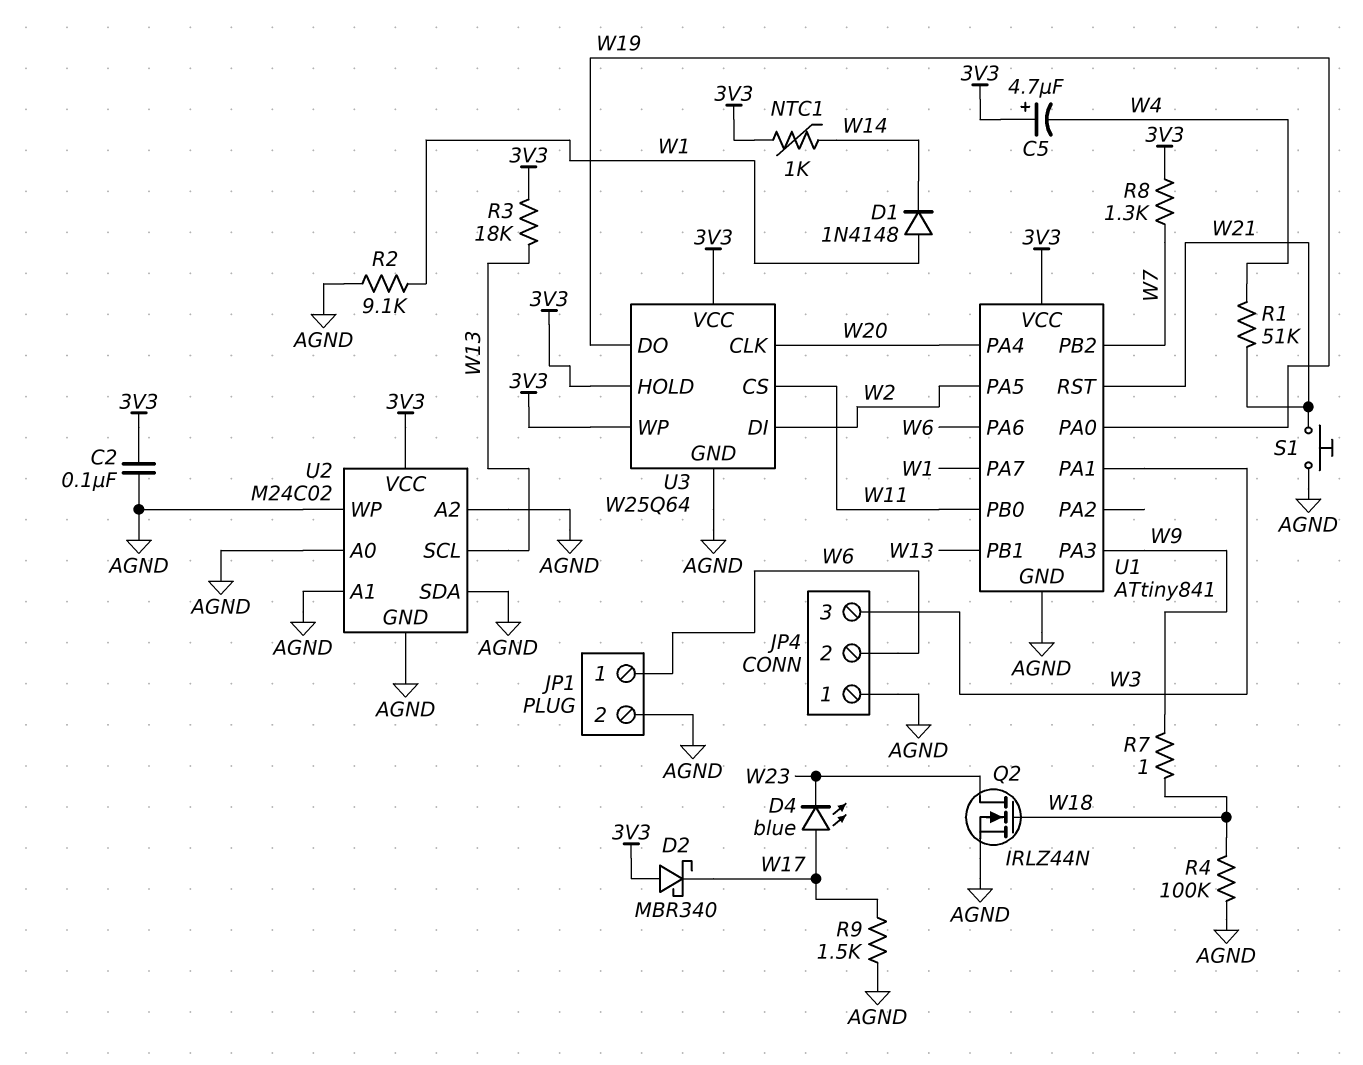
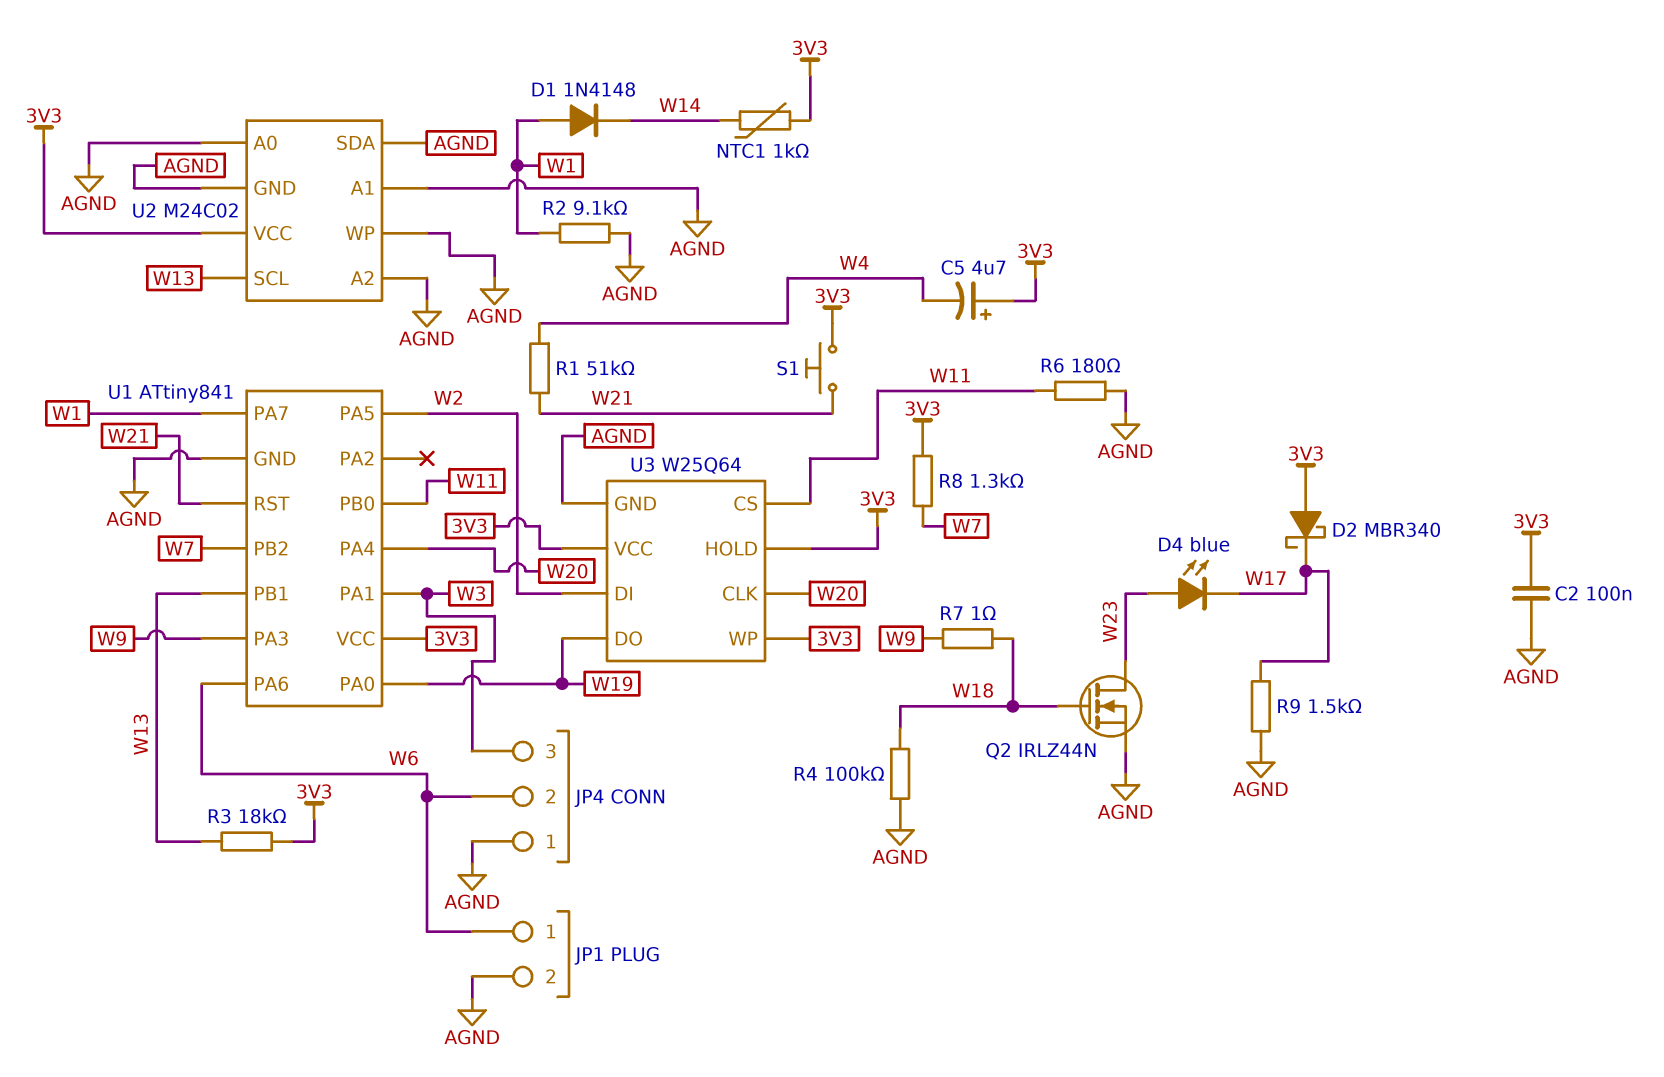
D4: LED blue (A W17, K W23) -> LED blue (A W23, K W17)
R6: none -> 180 (AGND, W11)
S1: button (AGND, W21) -> button (3V3, W21)

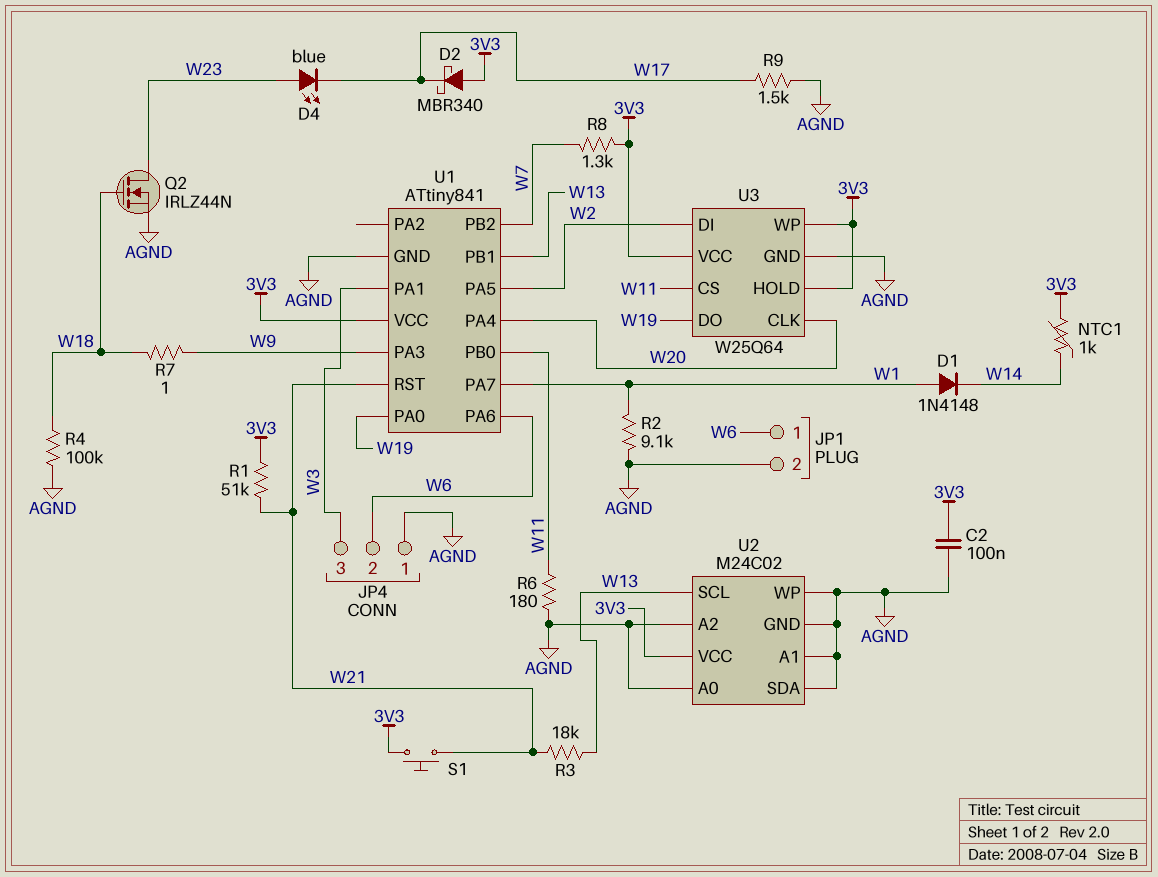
C5: 4.7uF (plus 3V3, minus W4) -> none
R1: 51k (W4, W21) -> 51k (3V3, W21)
R3: 18k (3V3, W13) -> 18k (W13, W21)

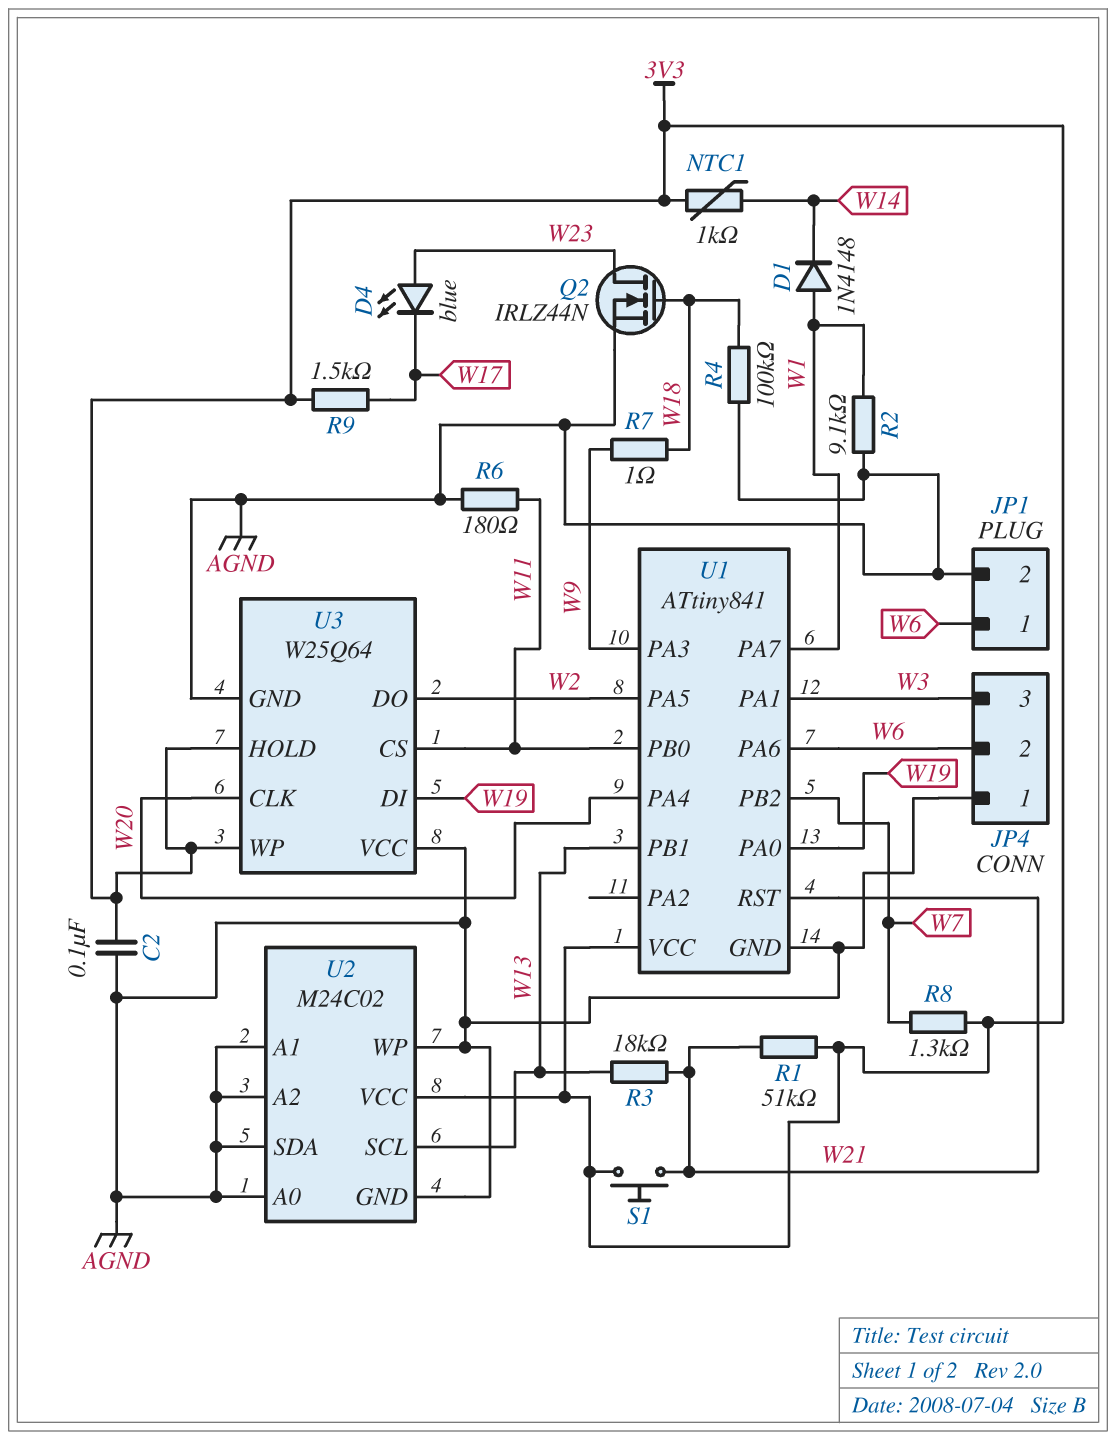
D2: schottky MBR340 (A 3V3, K W17) -> none
R9: 1.5k (AGND, W17) -> 1.5k (3V3, W17)
U3 pin DI: W2 -> W19
U3 pin DO: W19 -> W2
U3 pin VCC: 3V3 -> AGND

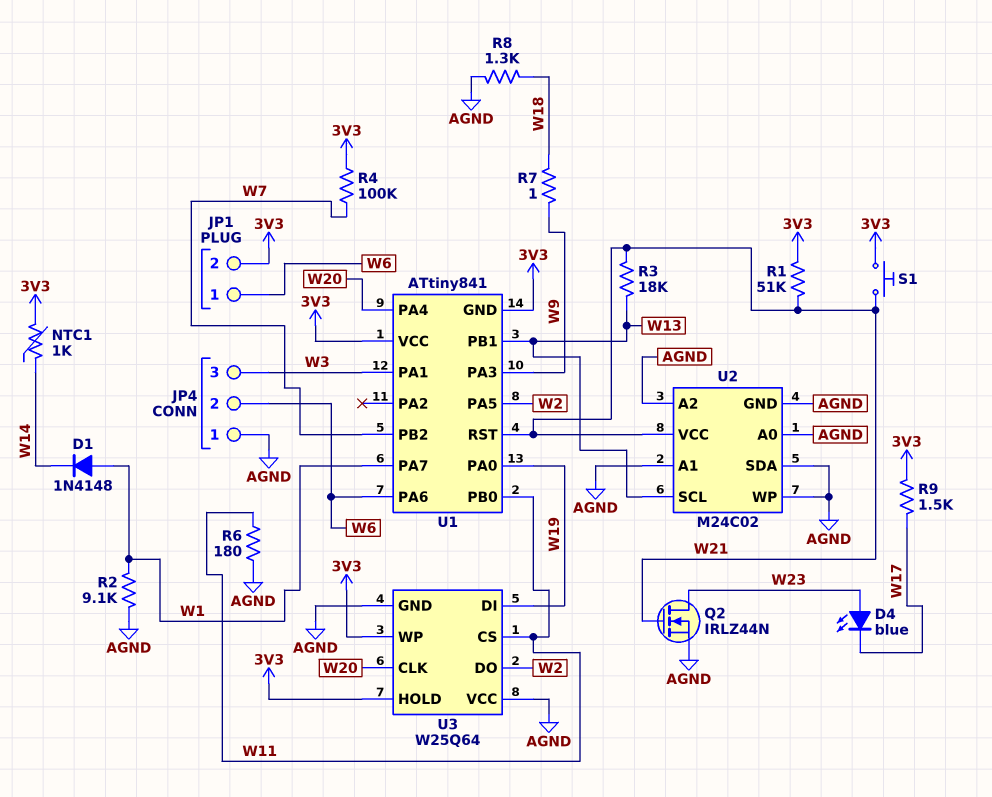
C2: 100nF (3V3, AGND) -> none
JP1 pin 2: AGND -> 3V3
Q2: NMOS IRLZ44N (G W18, D W23, S AGND) -> NMOS IRLZ44N (G W21, D W23, S AGND)
R4: 100k (AGND, W18) -> 100k (3V3, W7)
R8: 1.3k (3V3, W7) -> 1.3k (AGND, W18)
U1 pin GND: AGND -> 3V3
U2 pin VCC: 3V3 -> W21

